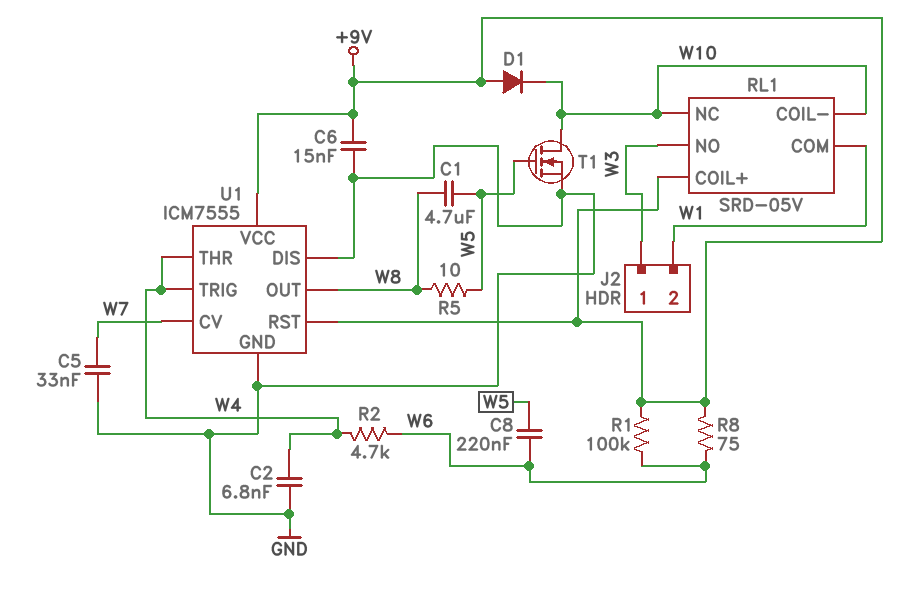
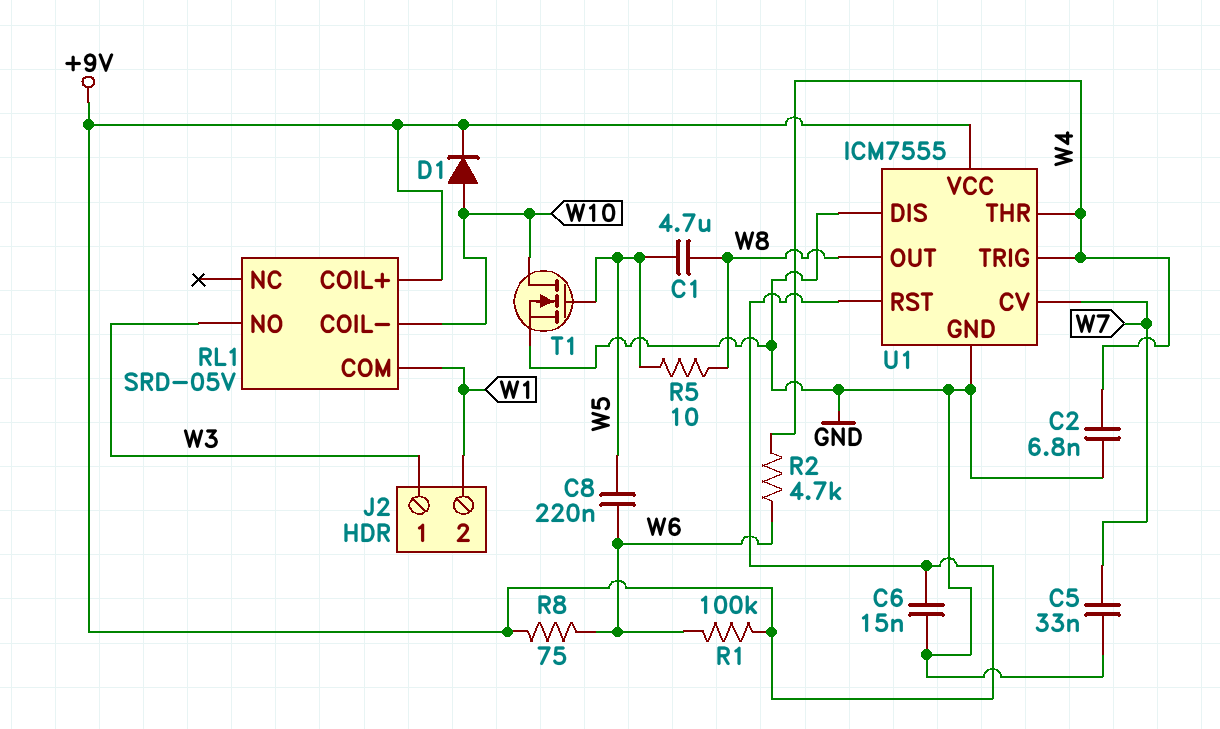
D1: diode (A +9V, K W10) -> diode (A W10, K +9V)
RL1 pin NC: W10 -> none

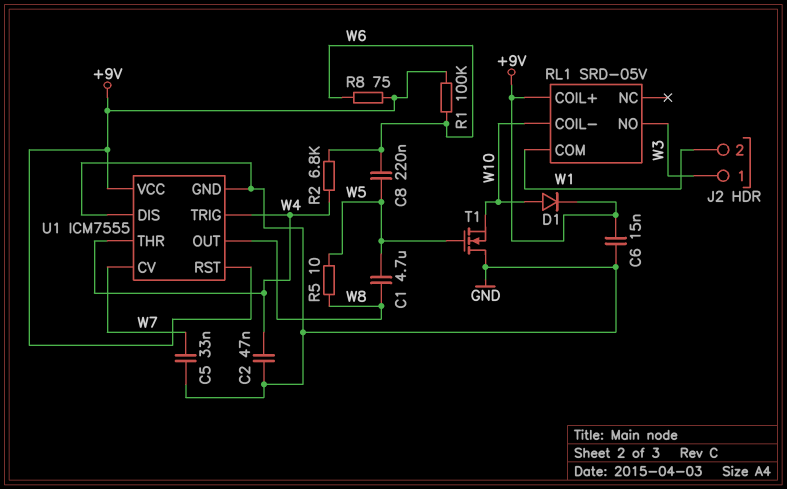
C2: 6.8nF (GND, W4) -> 47nF (GND, W4)
R2: 4.7k (W4, W6) -> 6.8k (W4, W6)
T1: NMOS (G W5, D W10, S GND) -> NMOS (G W5, D GND, S W10)

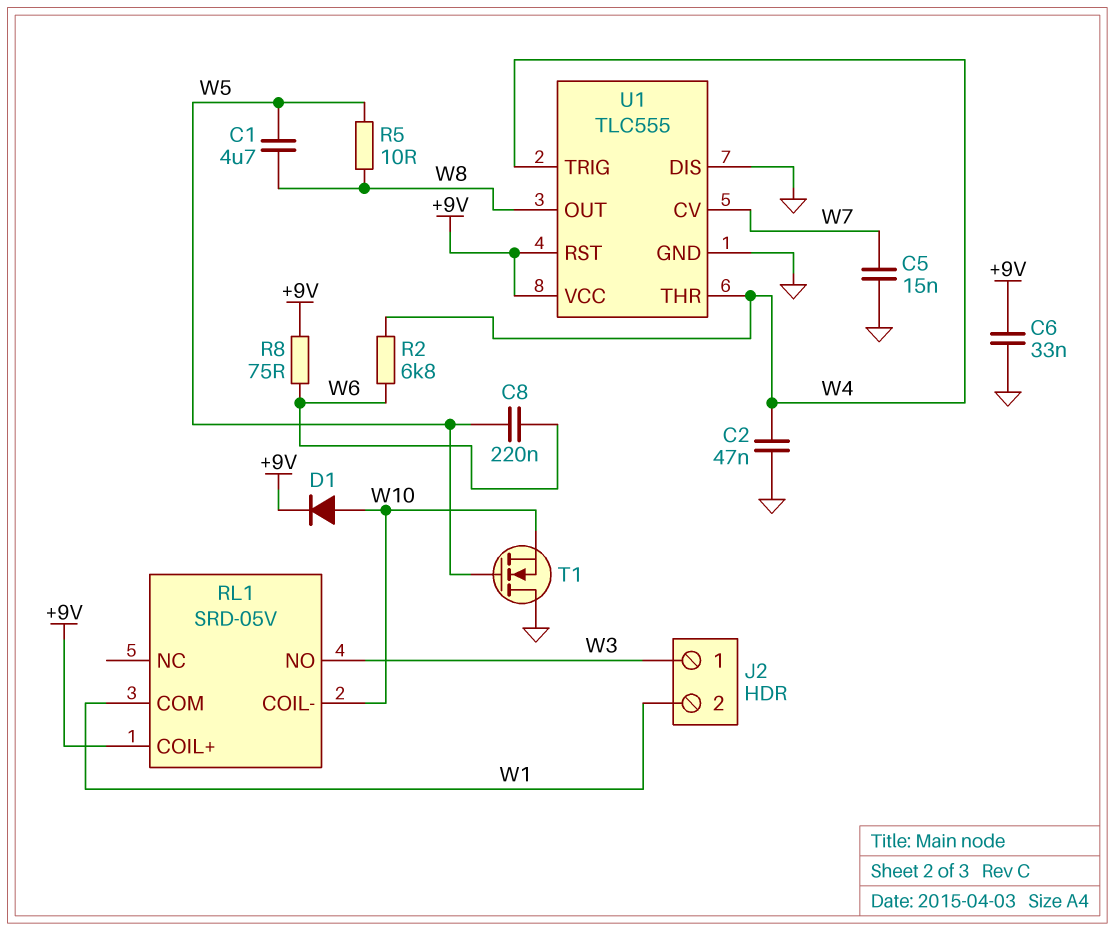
C5: 33nF (GND, W7) -> 15nF (GND, W7)
C6: 15nF (+9V, GND) -> 33nF (+9V, GND)
R1: 100k (+9V, W6) -> none
U1: ICM7555 -> TLC555

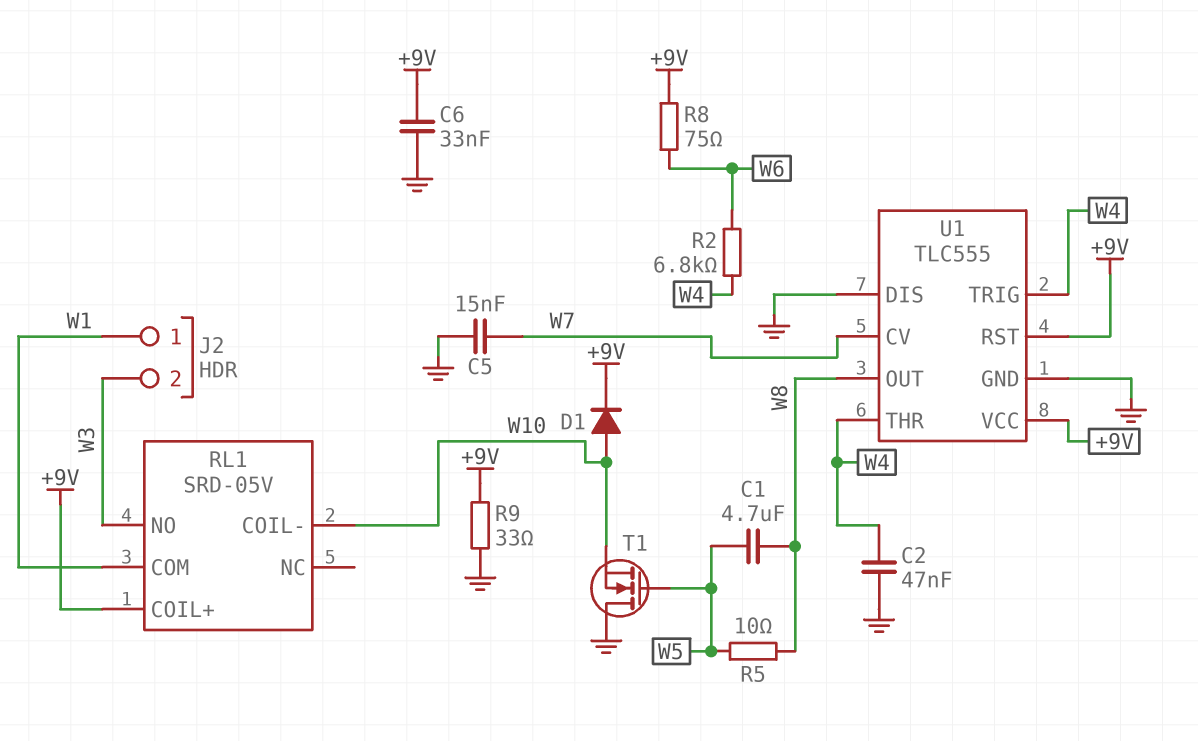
C8: 220nF (W5, W6) -> none
J2 pin 1: W3 -> W1
J2 pin 2: W1 -> W3
R9: none -> 33 (+9V, GND)

